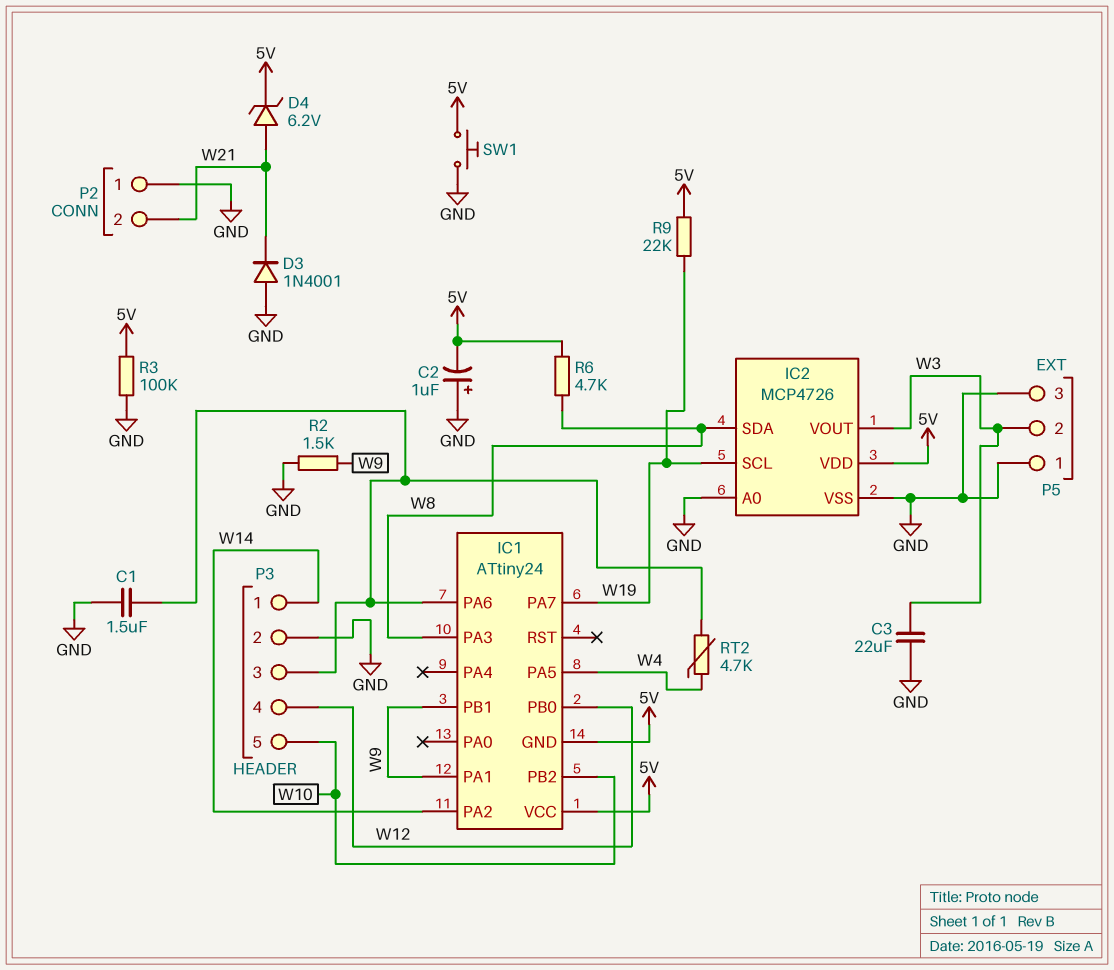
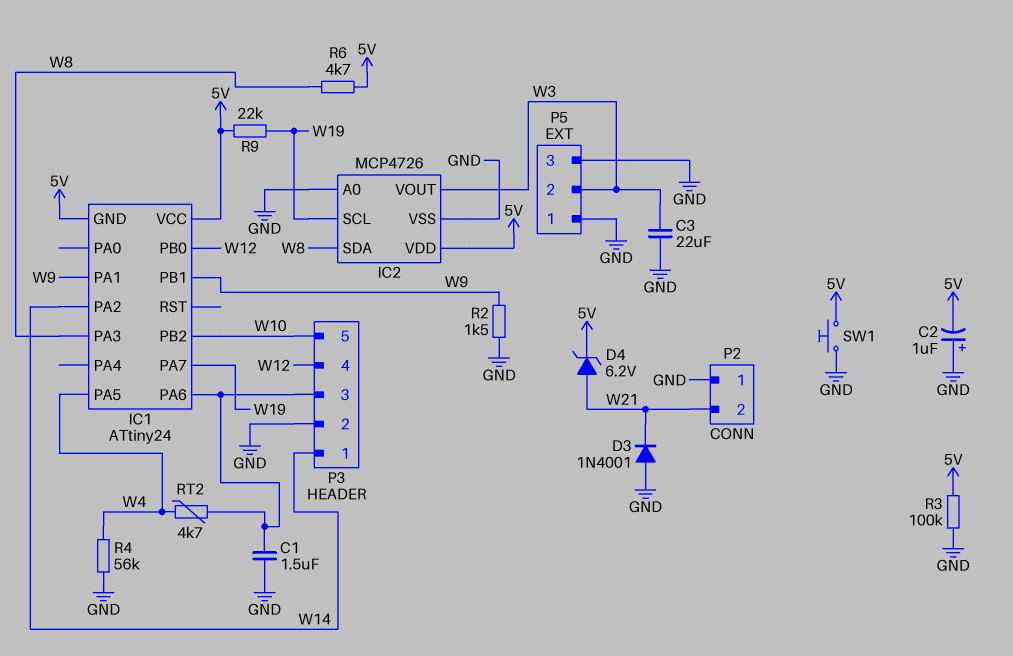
R4: none -> 56k (GND, W4)

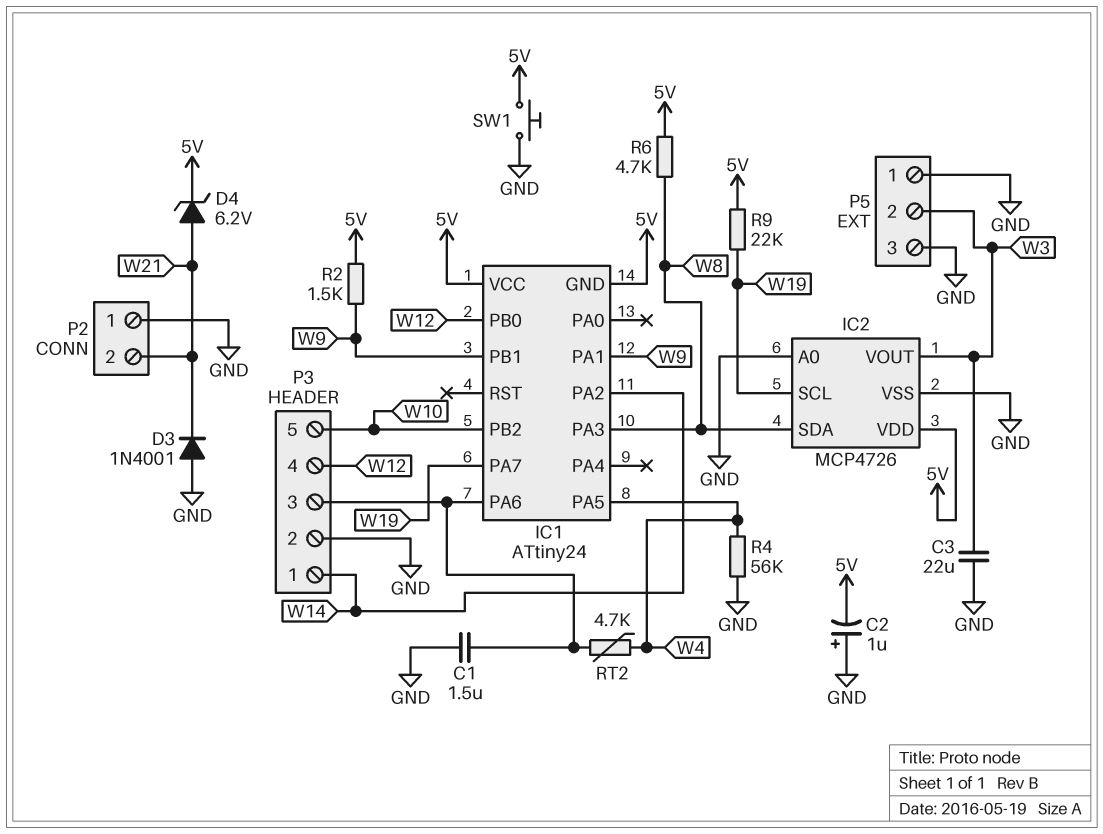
R2: 1.5k (GND, W9) -> 1.5k (5V, W9)
R3: 100k (5V, GND) -> none

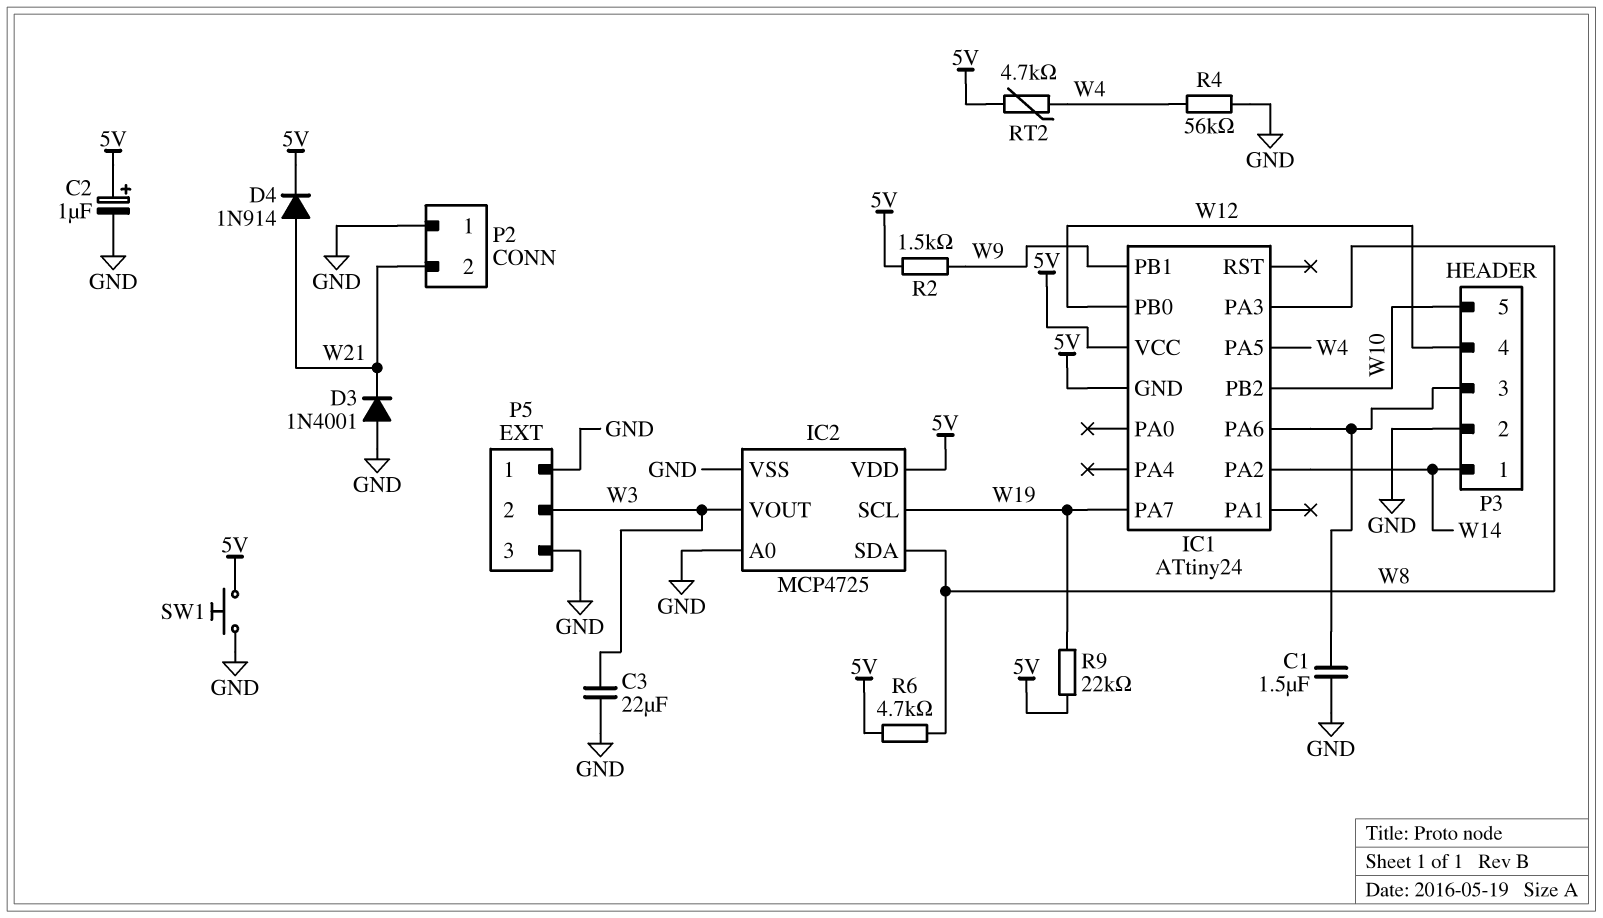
C2: 1uF (plus GND, minus 5V) -> 1uF (plus 5V, minus GND)
D4: zener 6.2V (A W21, K 5V) -> diode 1N914 (A W21, K 5V)
IC1 pin PA1: W9 -> none
IC2: MCP4726 -> MCP4725
RT2: 4.7k (IC1/PA6, W4) -> 4.7k (5V, W4)

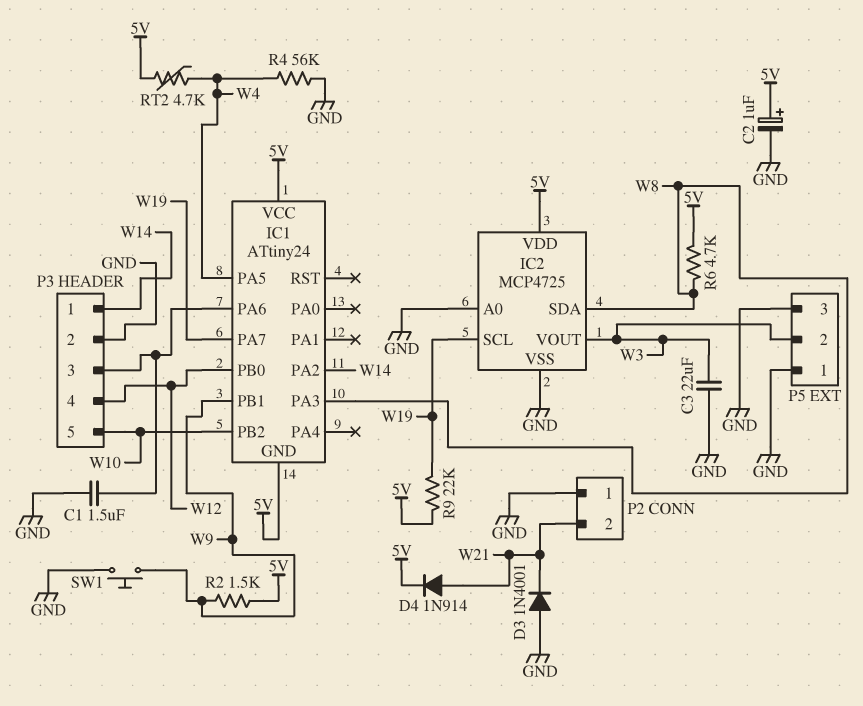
SW1: button (5V, GND) -> button (GND, W9)

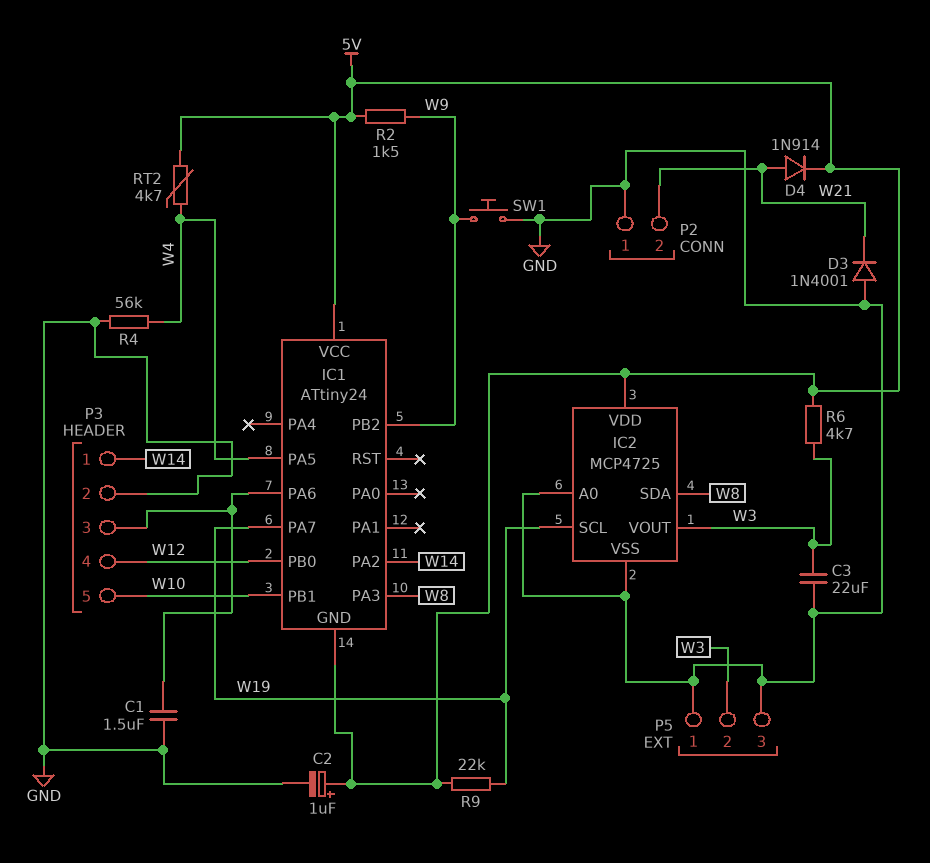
IC1 pin PB1: W9 -> W10
IC1 pin PB2: W10 -> W9
R6: 4.7k (5V, W8) -> 4.7k (5V, W3)

